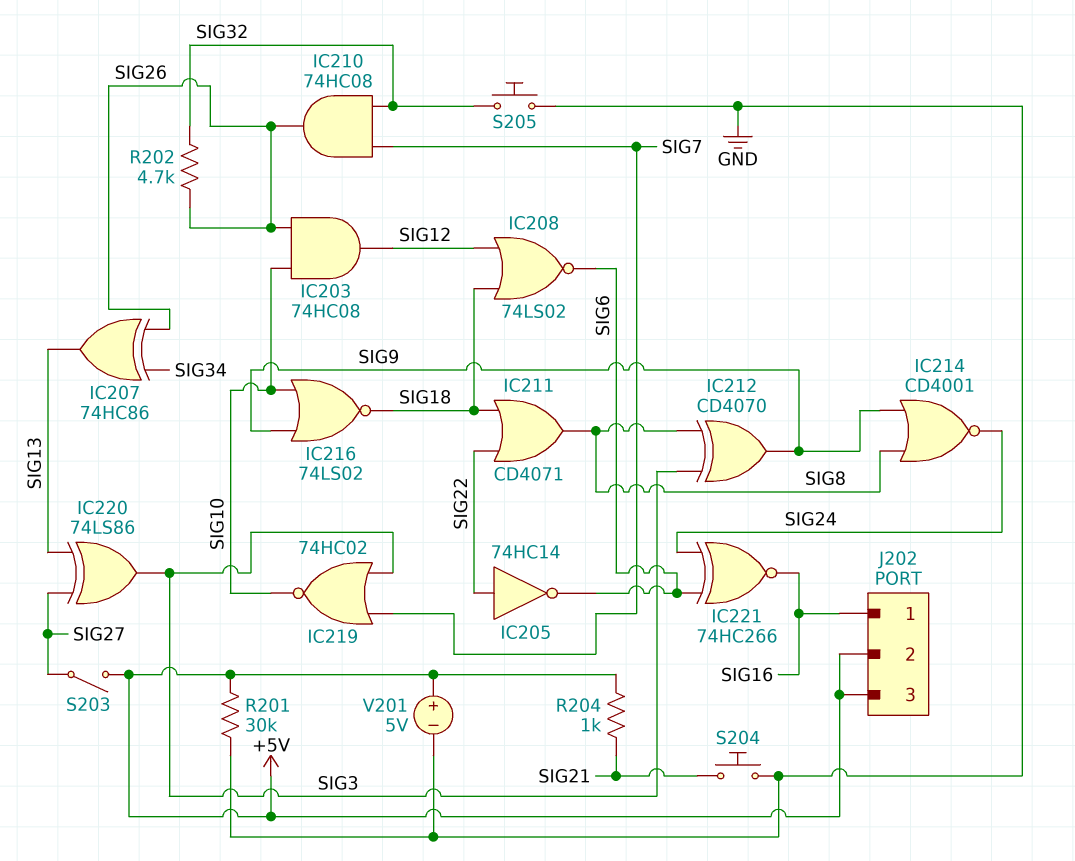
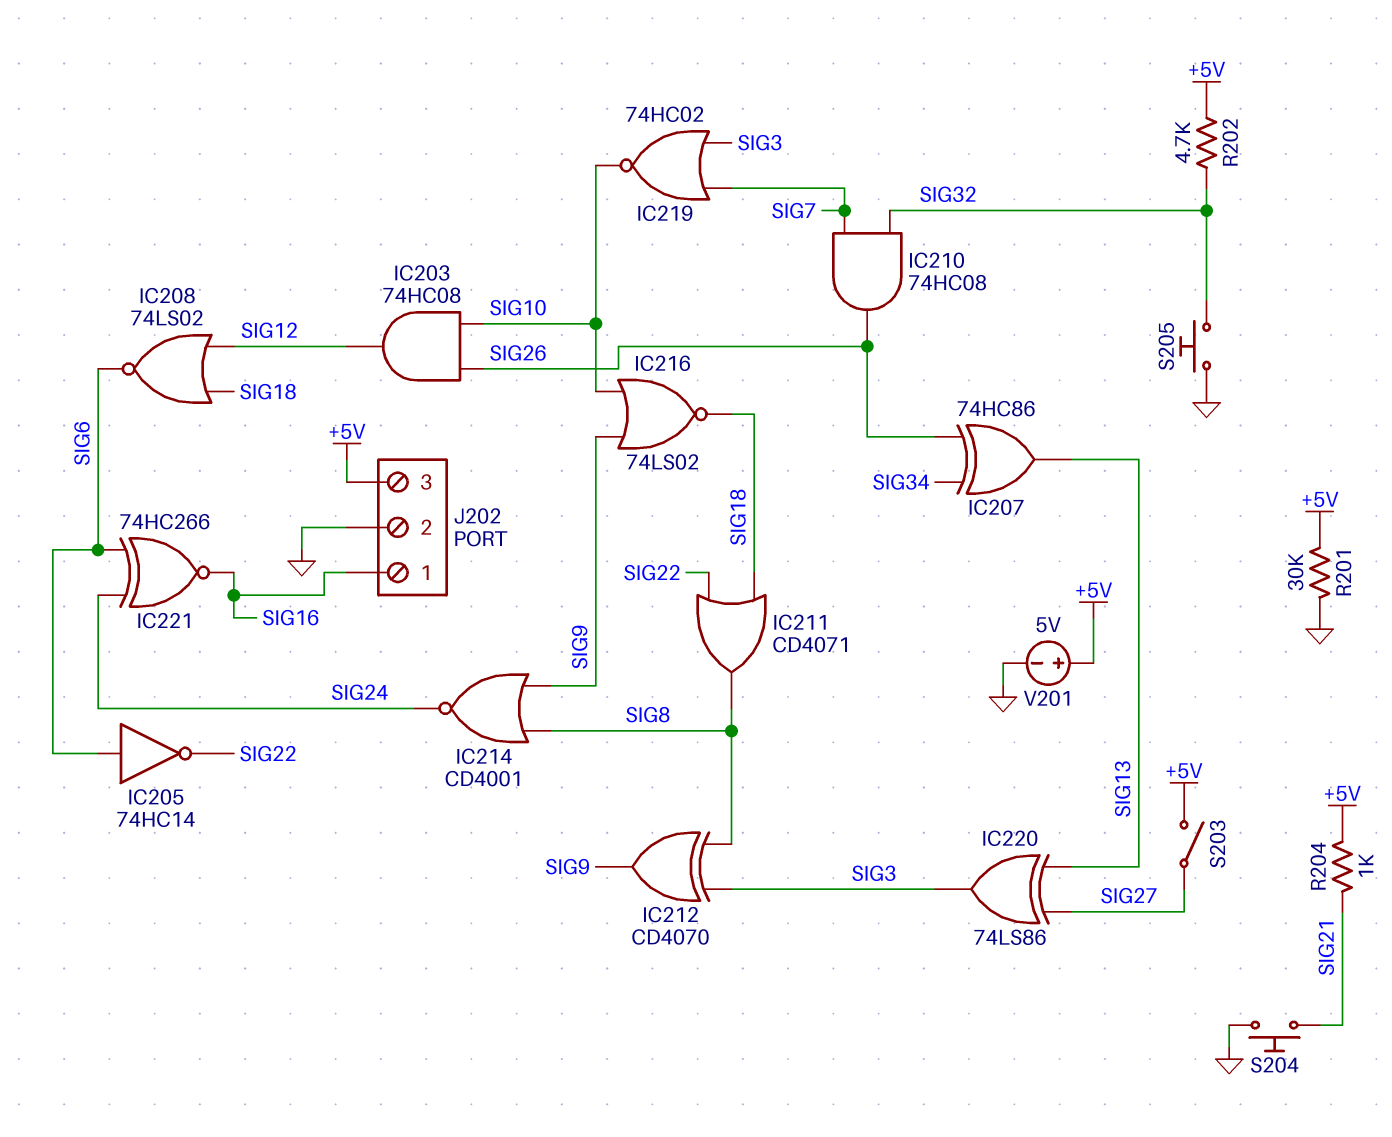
IC205: NOT 74HC14 (in SIG22, out SIG6) -> NOT 74HC14 (in SIG6, out SIG22)
J202 pin 2: +5V -> GND
R202: 4.7k (SIG26, SIG32) -> 4.7k (+5V, SIG32)

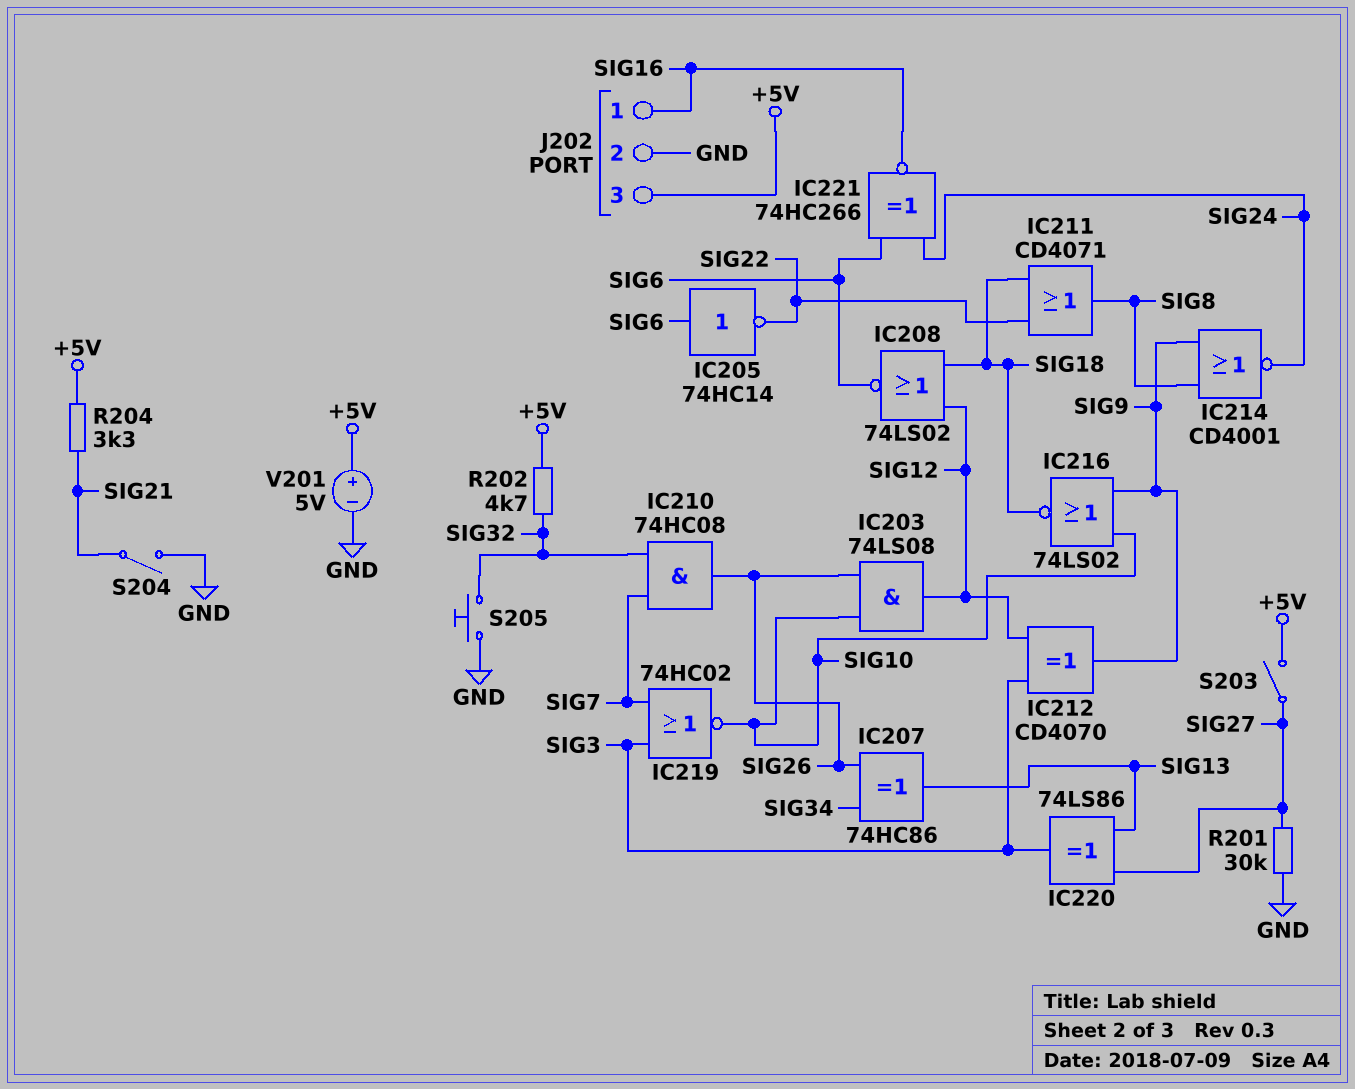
IC203: AND 74HC08 (in SIG10, in SIG26, out SIG12) -> AND 74LS08 (in SIG10, in SIG26, out SIG12)
IC212: XOR CD4070 (in SIG3, in SIG8, out SIG9) -> XOR CD4070 (in SIG3, in SIG12, out SIG9)
R201: 30k (+5V, GND) -> 30k (GND, SIG27)
R204: 1k (+5V, SIG21) -> 3.3k (+5V, SIG21)
S204: button (GND, SIG21) -> switch (GND, SIG21)

